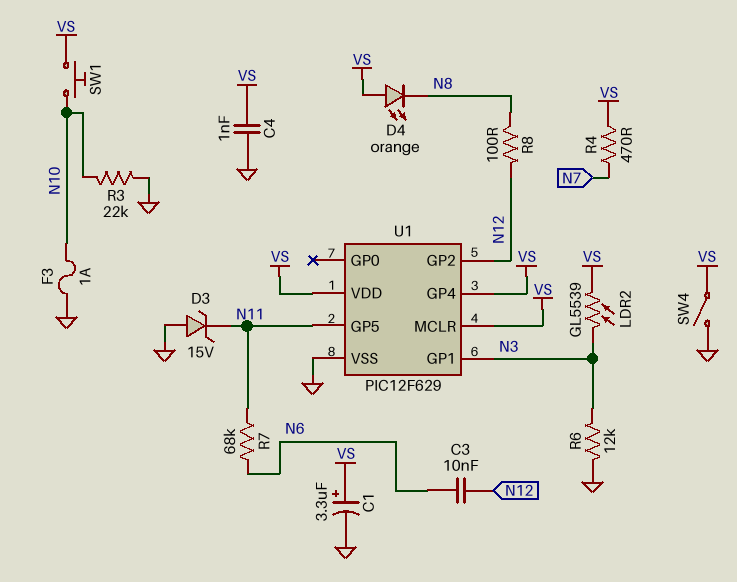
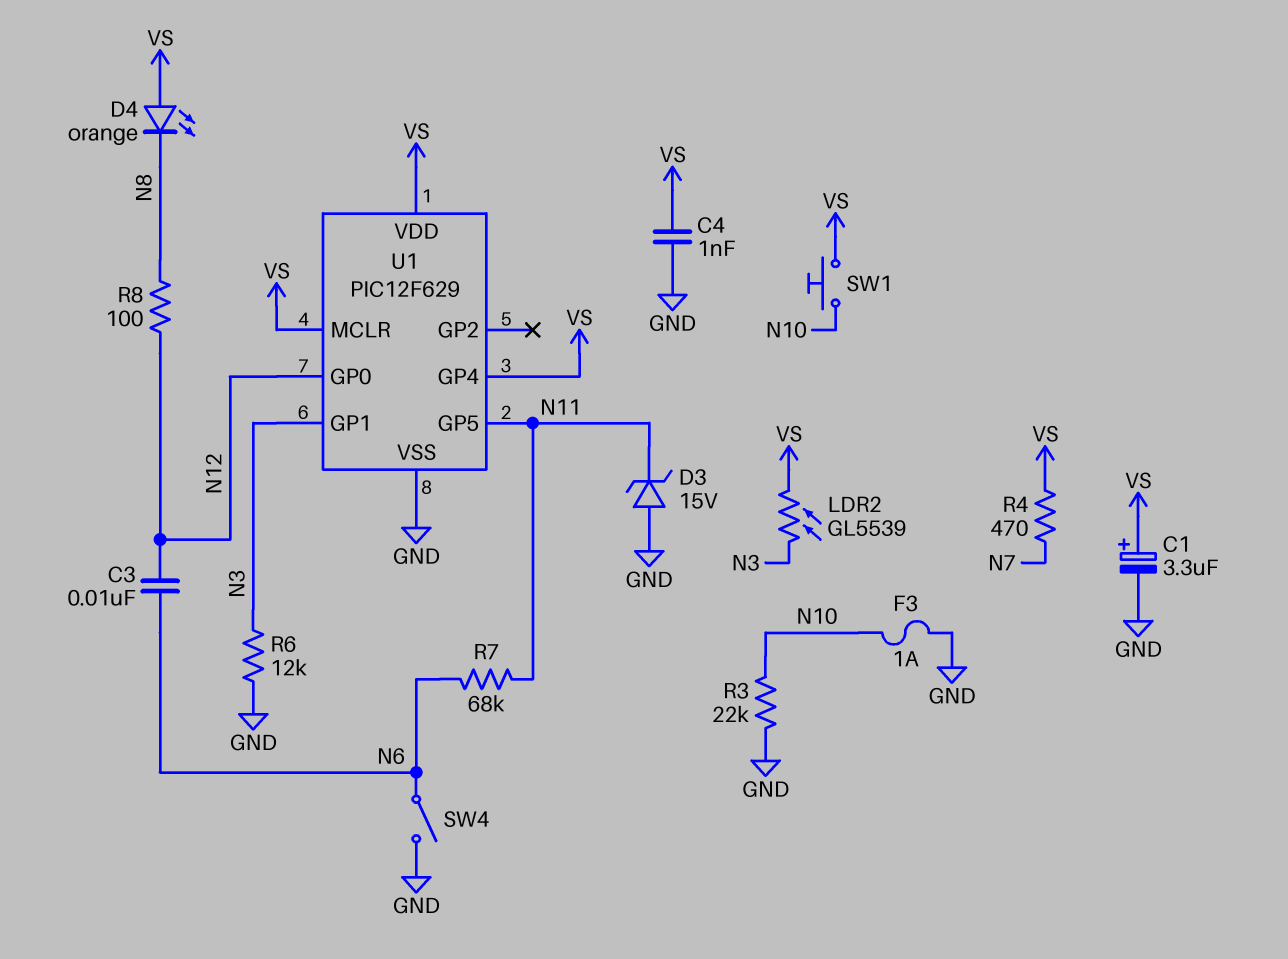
SW4: switch (GND, VS) -> switch (GND, N6)
U1 pin GP0: none -> N12
U1 pin GP2: N12 -> none

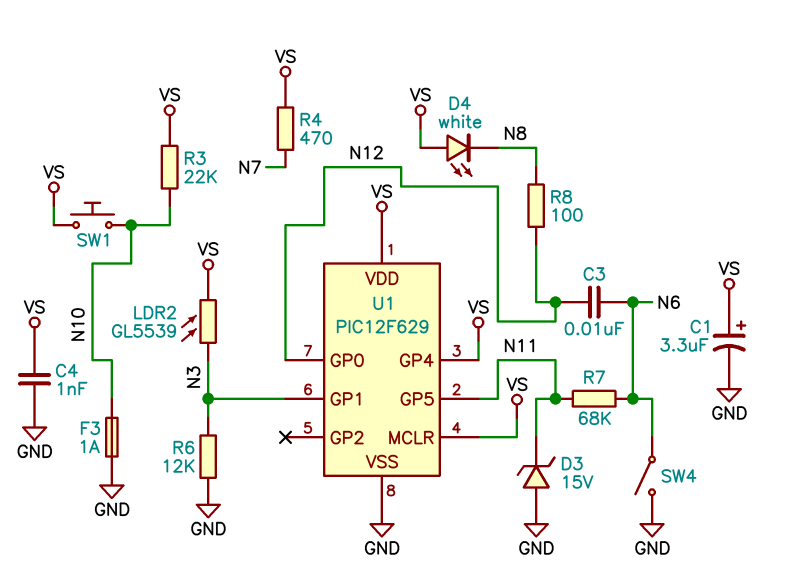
D4: LED orange (A VS, K N8) -> LED white (A VS, K N8)
R3: 22k (GND, N10) -> 22k (N10, VS)

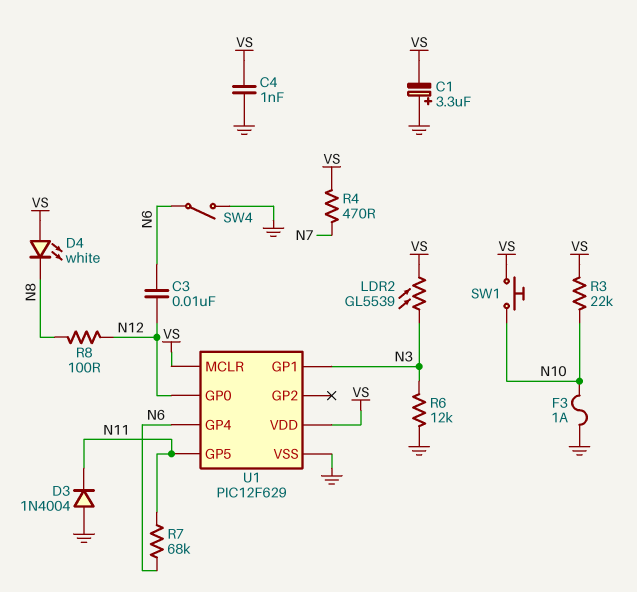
C1: 3.3uF (plus VS, minus GND) -> 3.3uF (plus GND, minus VS)
D3: zener 15V (A GND, K N11) -> diode 1N4004 (A GND, K N11)
U1 pin GP4: VS -> N6

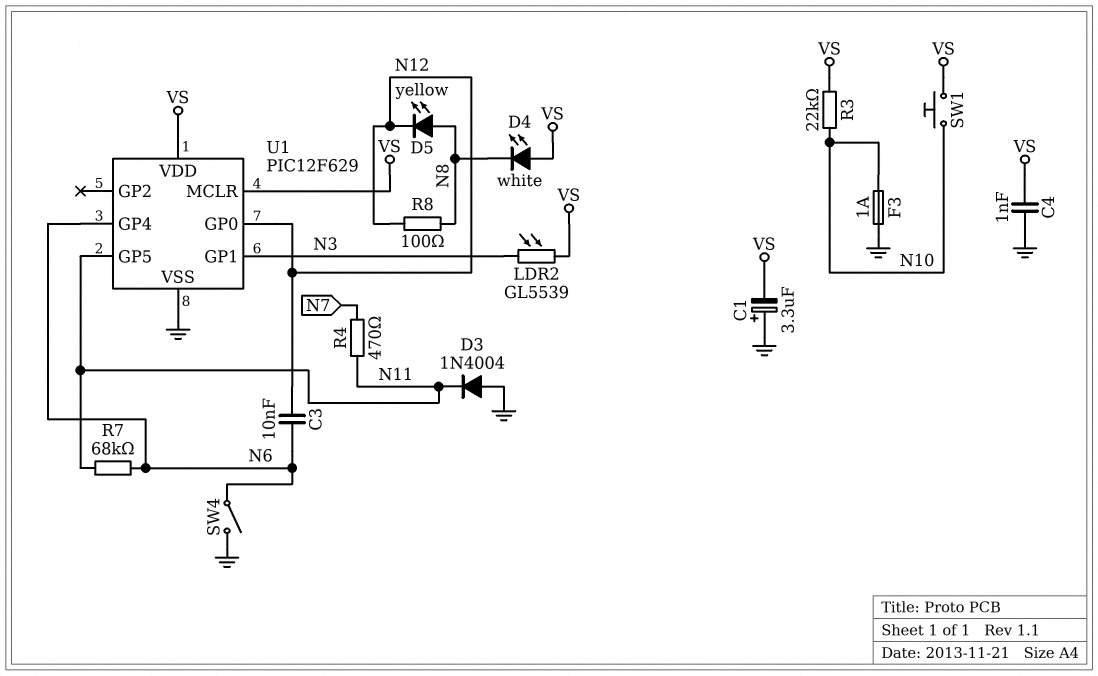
D5: none -> LED yellow (A N8, K N12)
R4: 470 (N7, VS) -> 470 (N7, N11)
R6: 12k (GND, N3) -> none

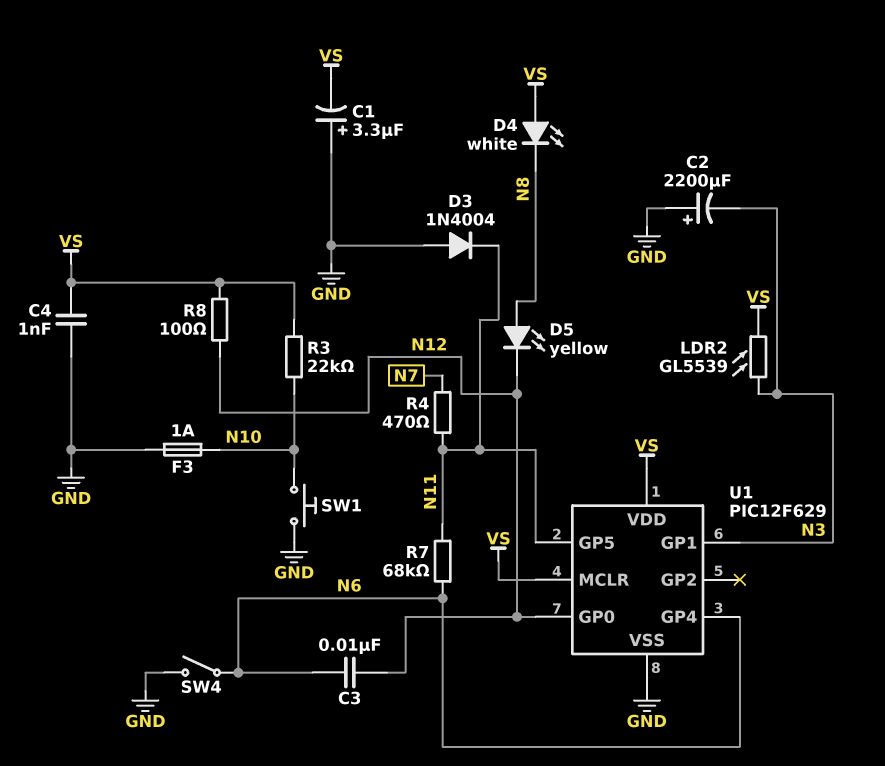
C2: none -> 2200uF (plus GND, minus N3)
R8: 100 (N8, N12) -> 100 (N12, VS)
SW1: button (N10, VS) -> button (GND, N10)

